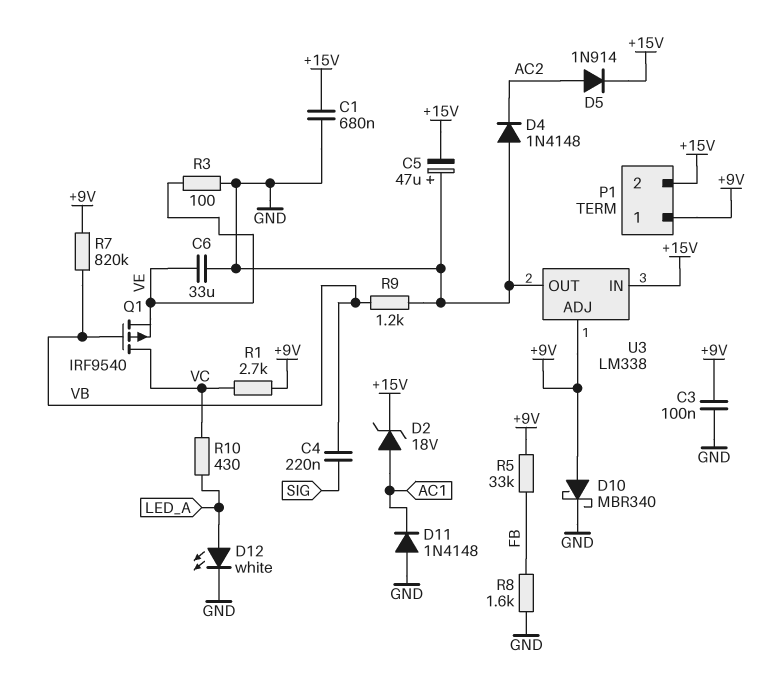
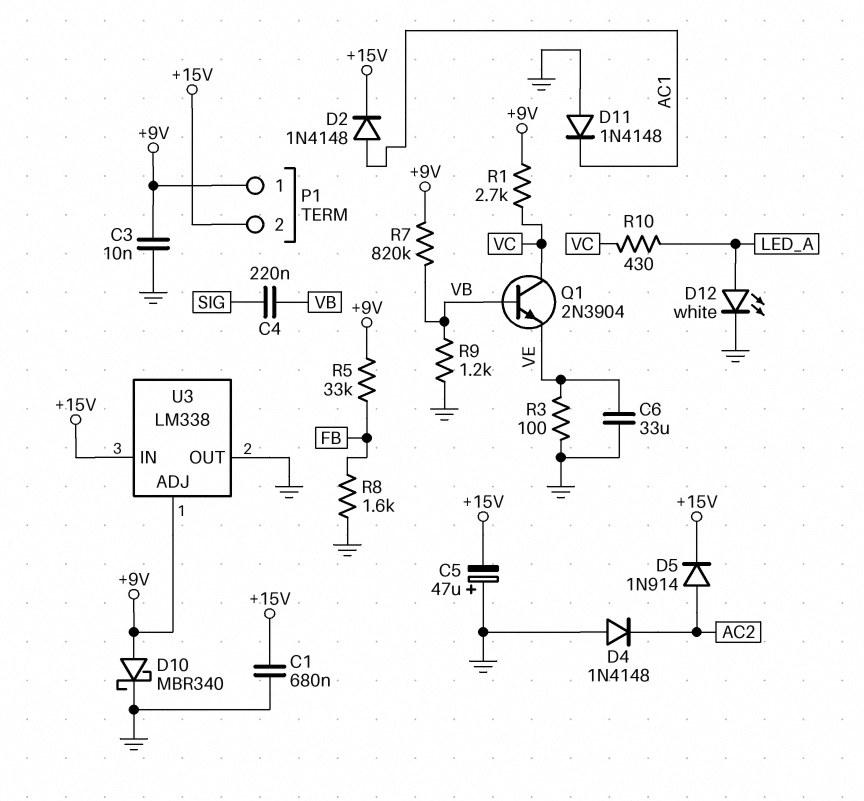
C3: 100nF (+9V, GND) -> 10nF (+9V, GND)
D2: zener 18V (A AC1, K +15V) -> diode 1N4148 (A AC1, K +15V)
Q1: PMOS IRF9540 (G VB, D VC, S VE) -> NPN 2N3904 (B VB, C VC, E VE)

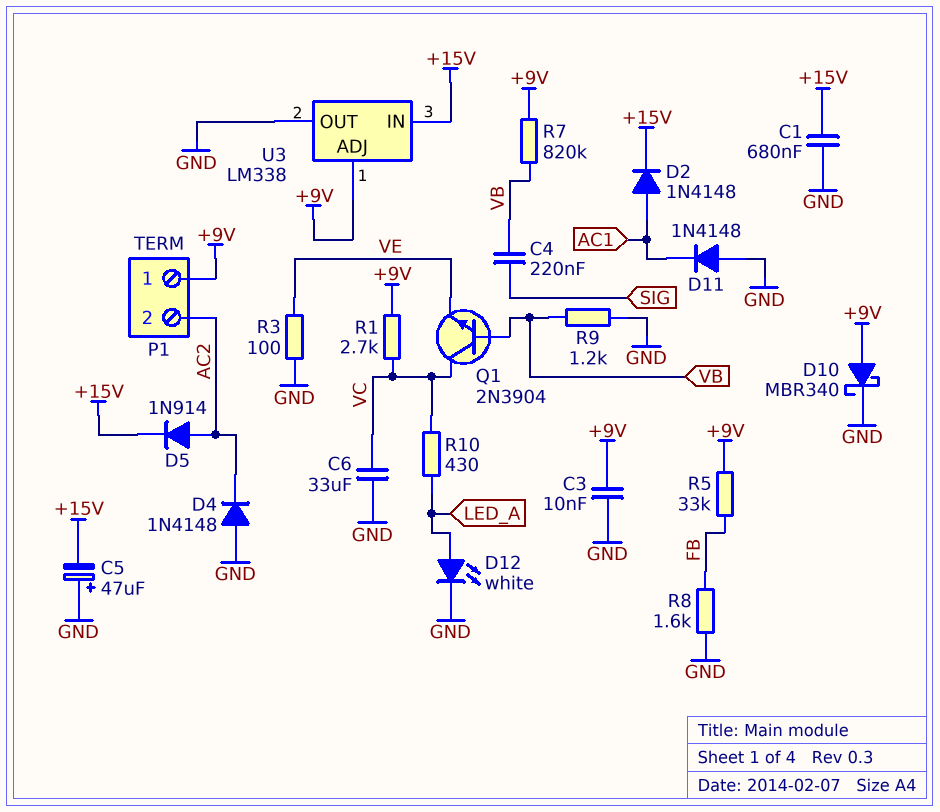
C6: 33uF (GND, VE) -> 33uF (GND, VC)
P1 pin 2: +15V -> AC2

